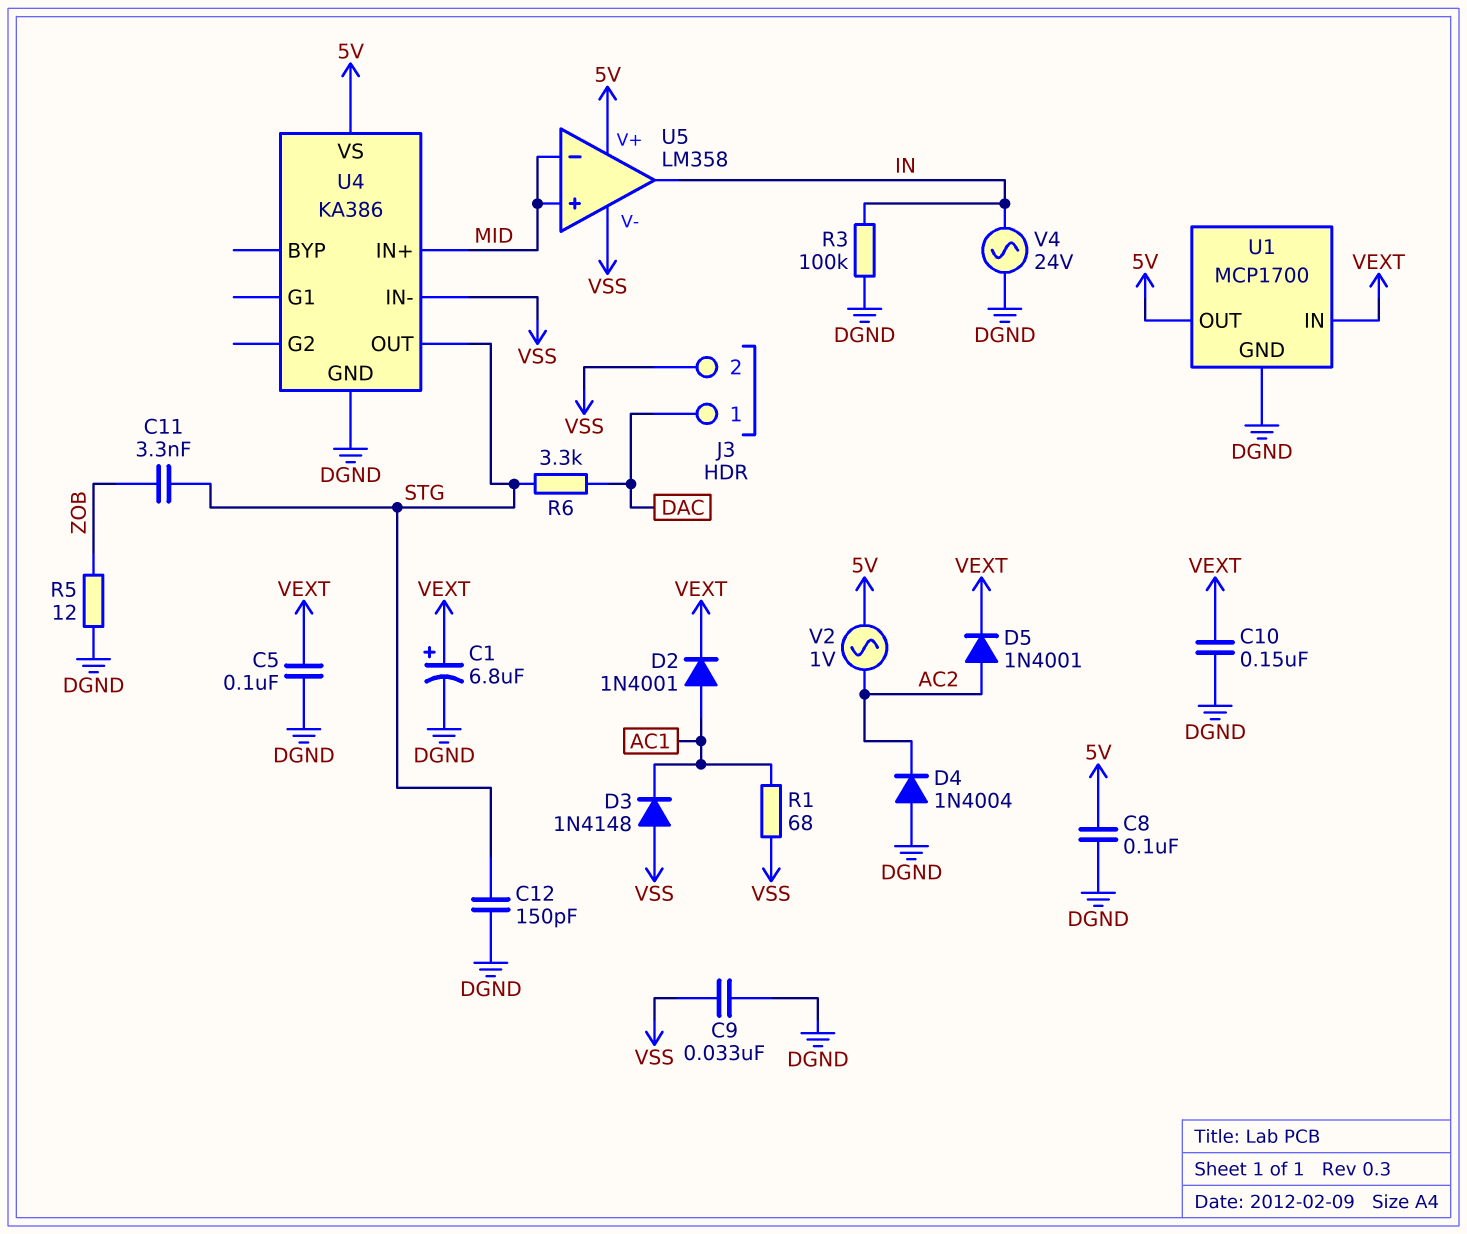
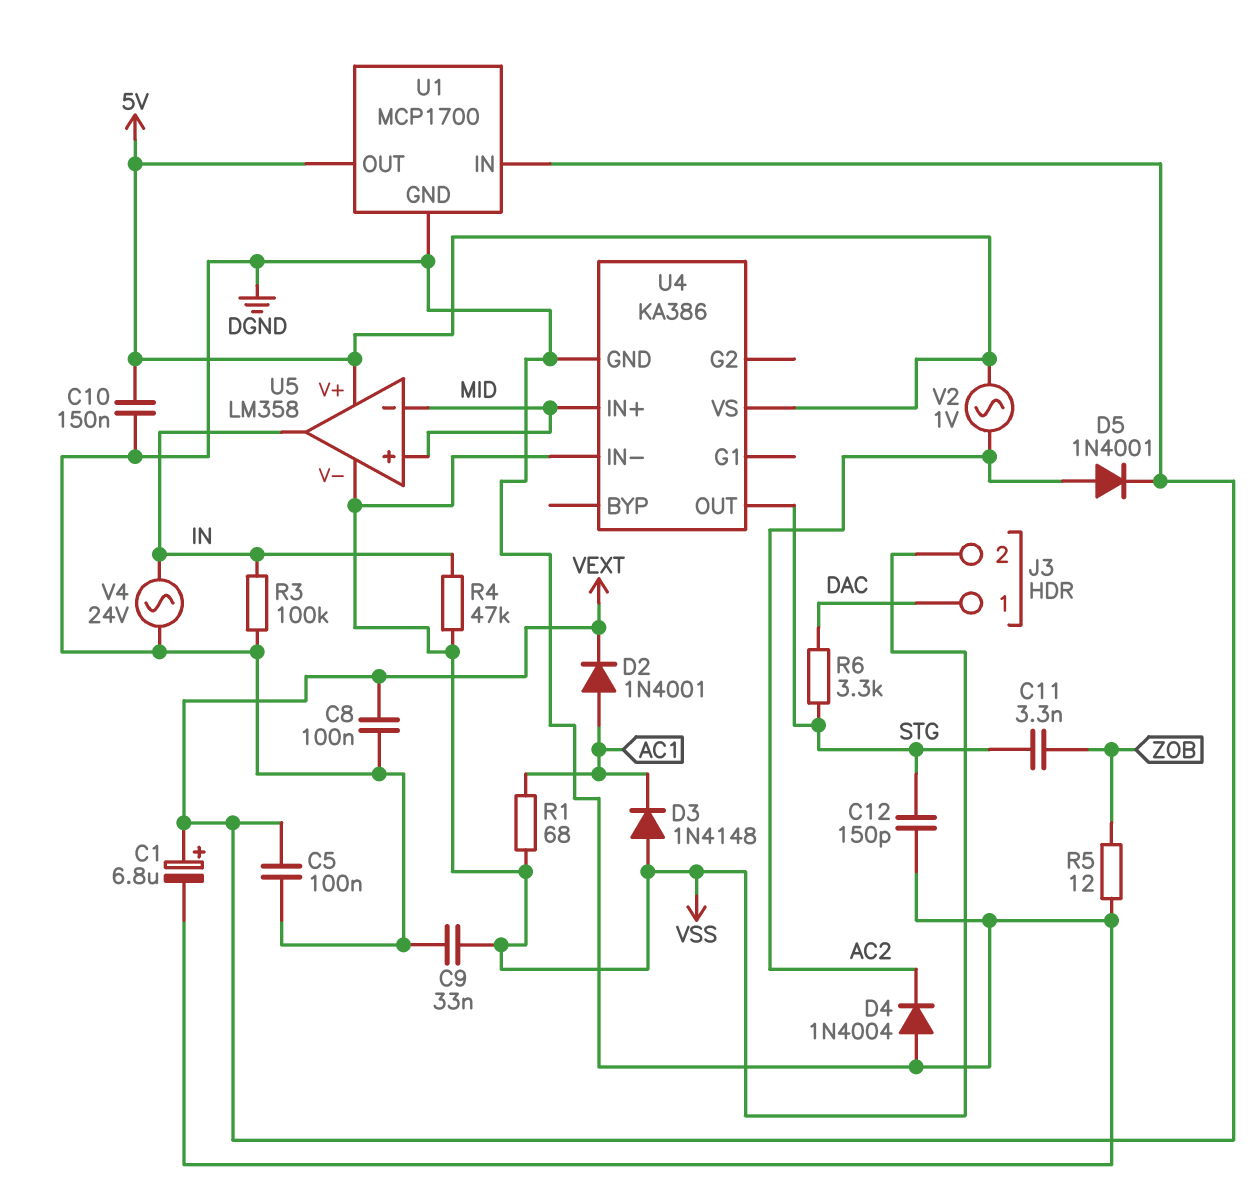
C8: 100nF (5V, DGND) -> 100nF (DGND, VEXT)
C10: 150nF (DGND, VEXT) -> 150nF (5V, DGND)
R4: none -> 47k (IN, VSS)

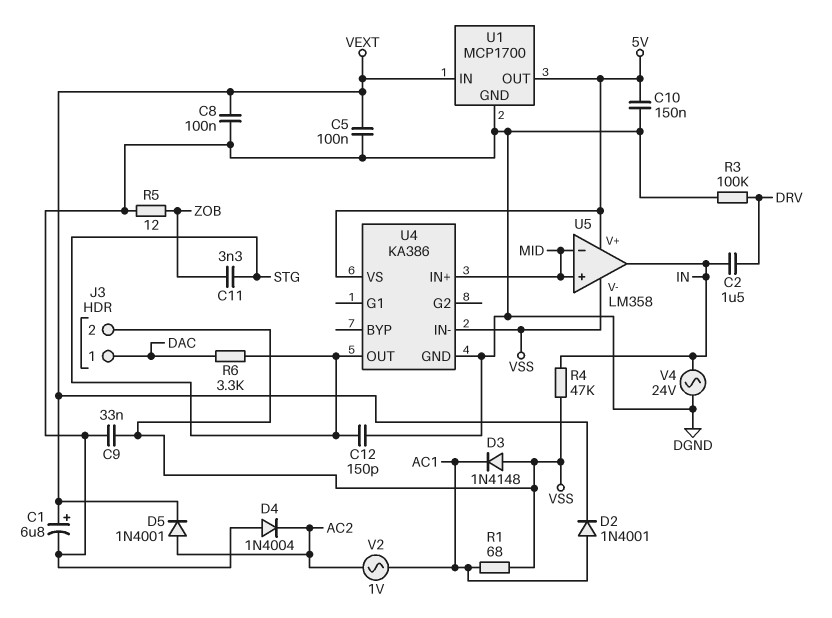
C2: none -> 1.5uF (DRV, IN)
R3: 100k (DGND, IN) -> 100k (DGND, DRV)
V2: AC 1V (5V, AC2) -> AC 1V (AC1, AC2)

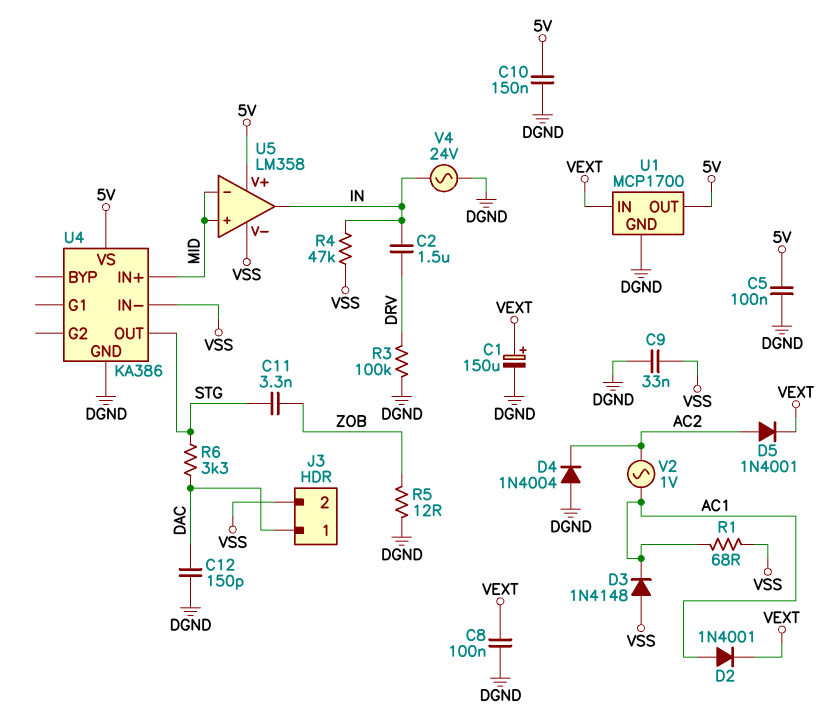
C1: 6.8uF (plus VEXT, minus DGND) -> 150uF (plus VEXT, minus DGND)
C5: 100nF (DGND, VEXT) -> 100nF (5V, DGND)
C12: 150pF (DGND, STG) -> 150pF (DAC, DGND)

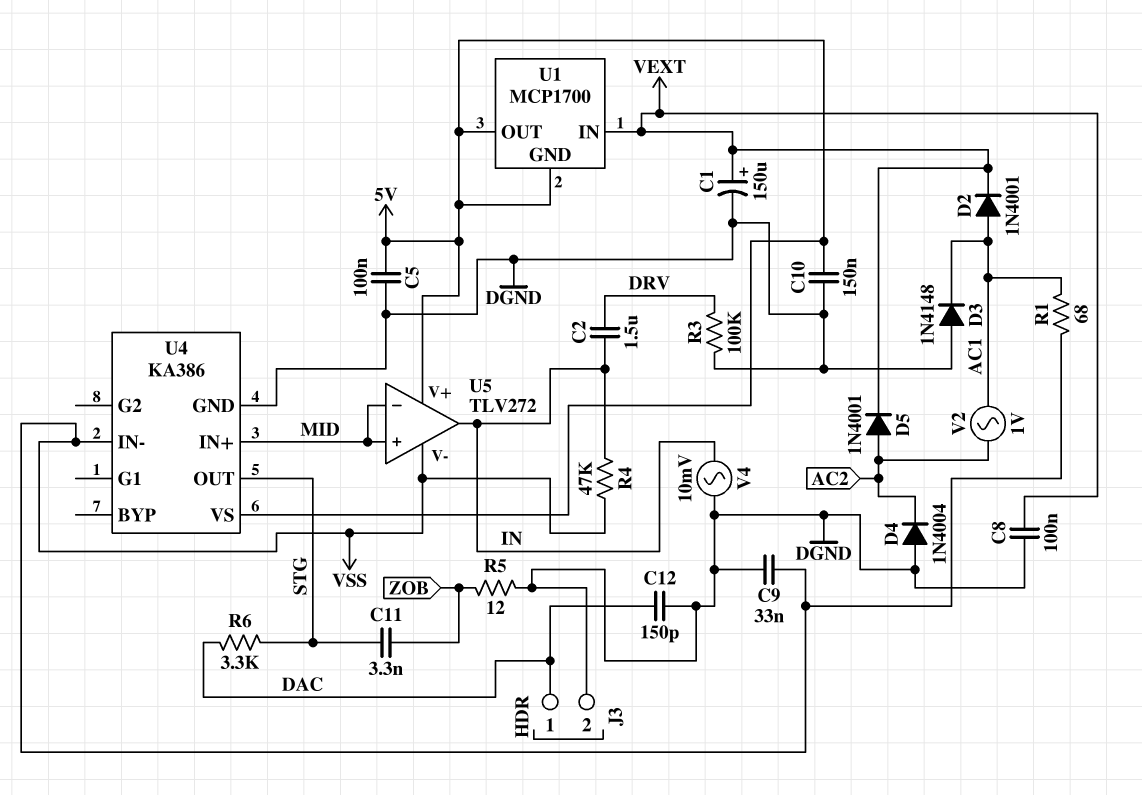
D3: diode 1N4148 (A VSS, K AC1) -> diode 1N4148 (A DGND, K AC1)
J3 pin 2: VSS -> DGND
U1 pin GND: DGND -> 5V
U5: LM358 -> TLV272
V4: AC 24V (DGND, IN) -> AC 10mV (DGND, IN)

